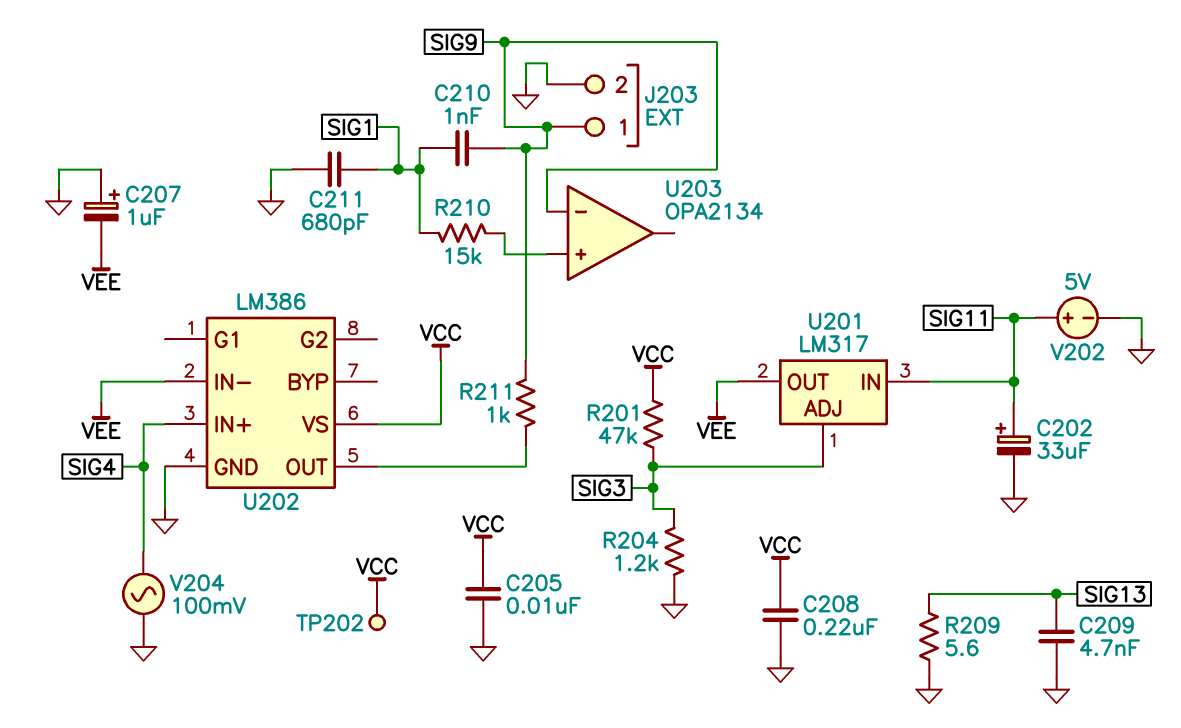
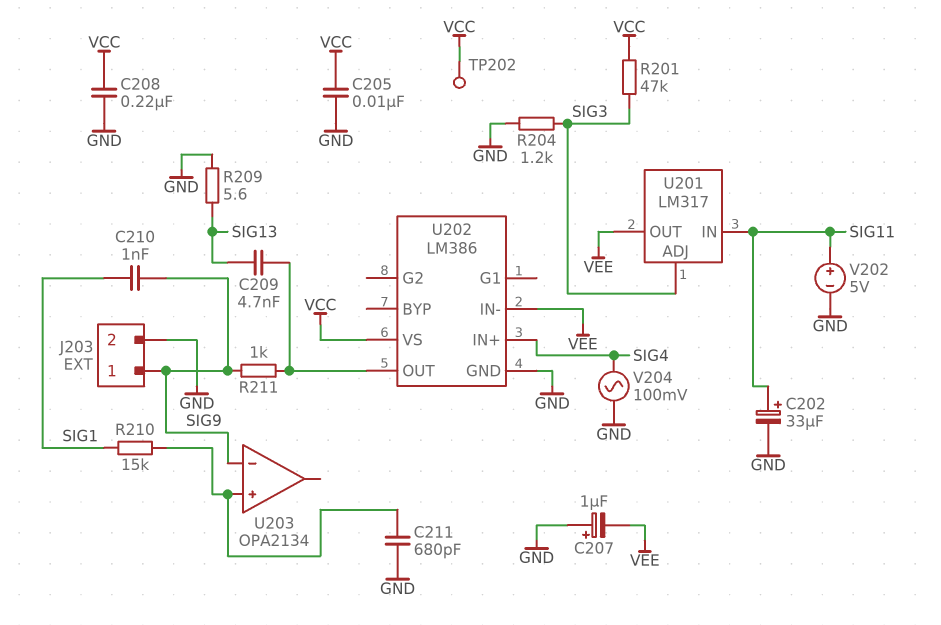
C209: 4.7nF (GND, SIG13) -> 4.7nF (SIG13, U202/OUT)
C211: 680pF (GND, SIG1) -> 680pF (GND, U203/in+)

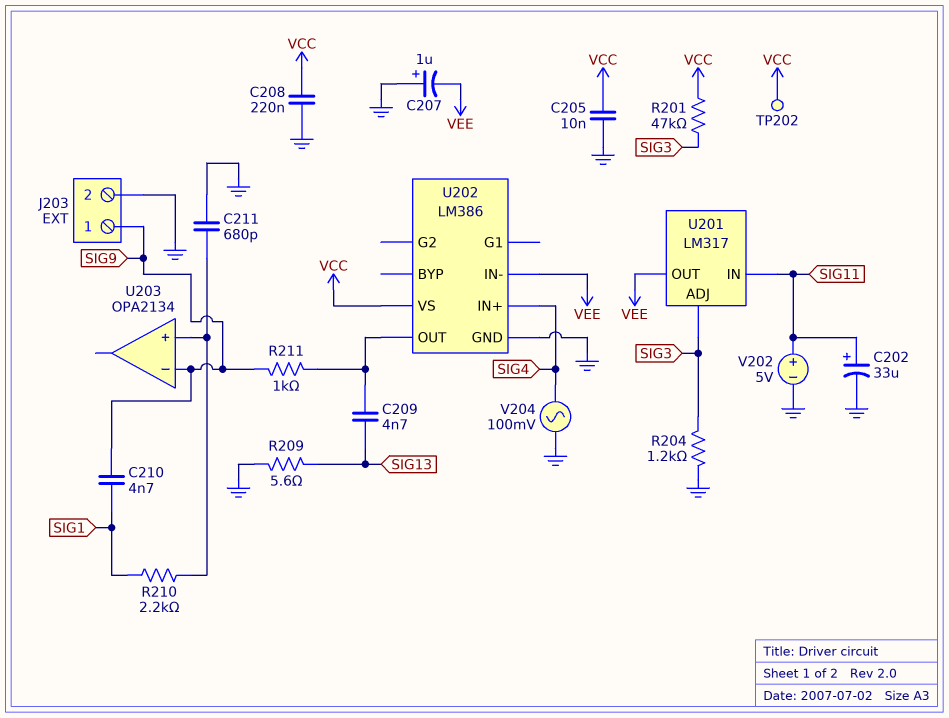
C210: 1nF (SIG1, SIG9) -> 4.7nF (SIG1, SIG9)
R210: 15k (SIG1, U203/in+) -> 2.2k (SIG1, U203/in+)

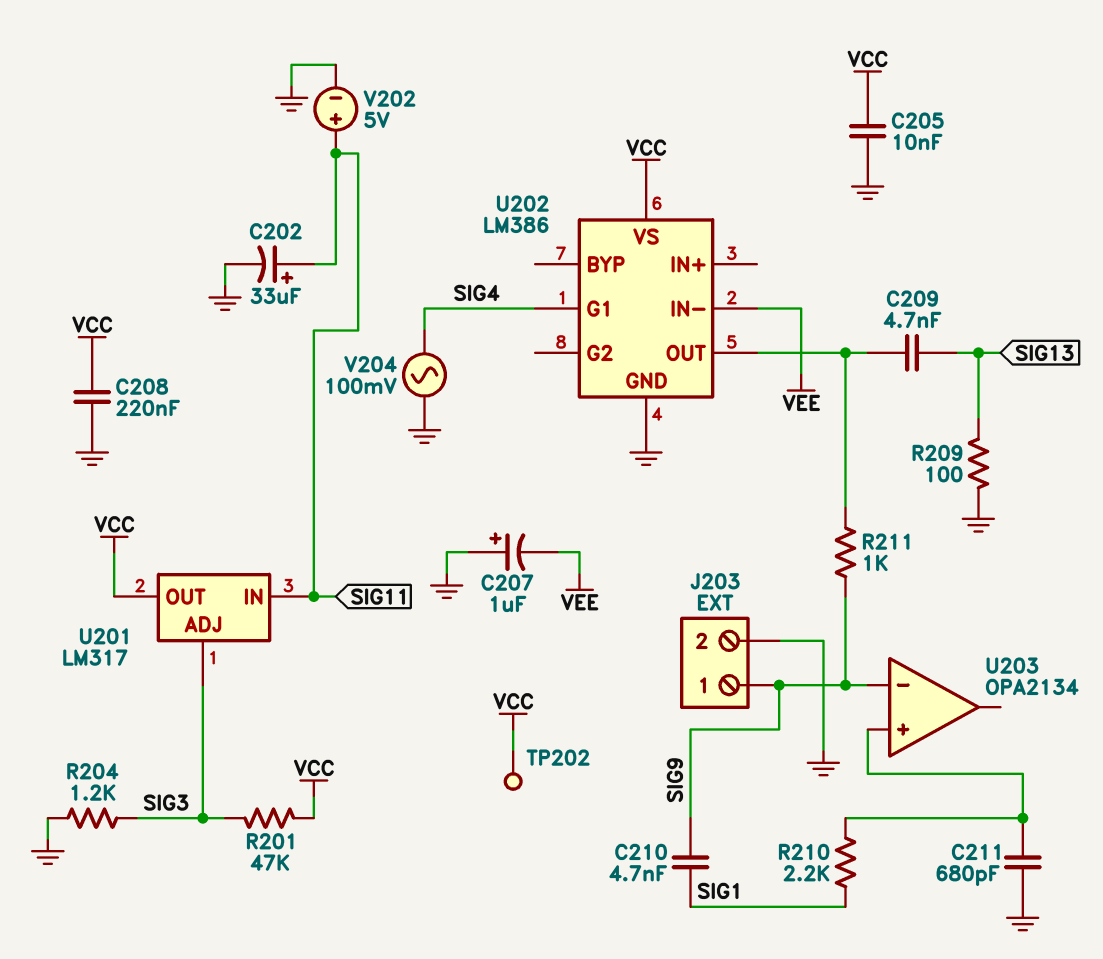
R209: 5.6 (GND, SIG13) -> 100 (GND, SIG13)
U201 pin OUT: VEE -> VCC
U202 pin G1: none -> SIG4
U202 pin IN+: SIG4 -> none

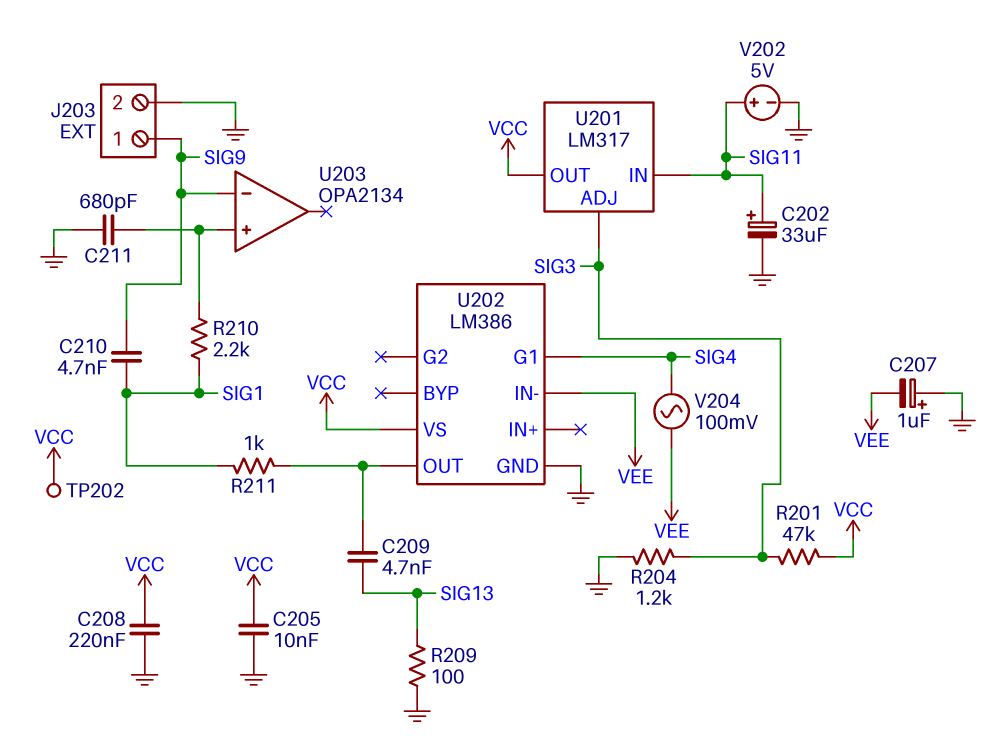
R211: 1k (SIG9, U202/OUT) -> 1k (SIG1, U202/OUT)
V204: AC 100mV (GND, SIG4) -> AC 100mV (SIG4, VEE)

